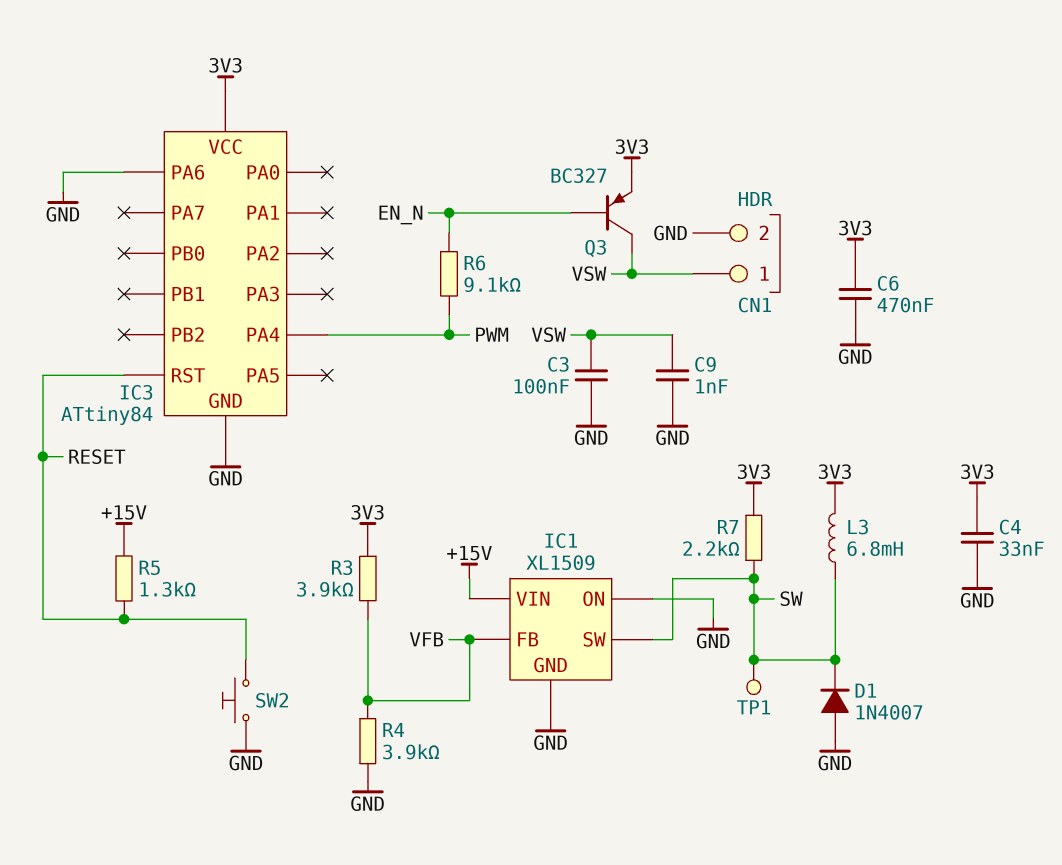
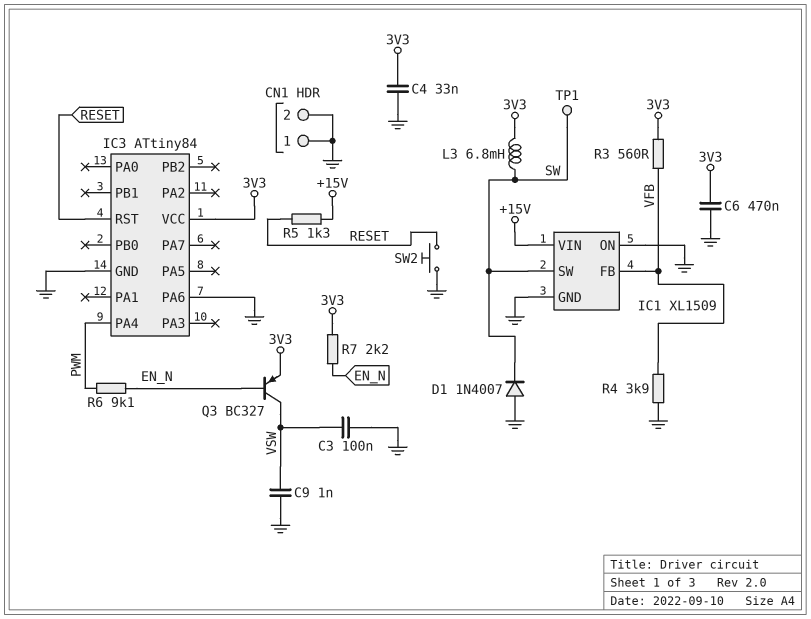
CN1 pin 1: VSW -> GND
R3: 3.9k (3V3, VFB) -> 560 (3V3, VFB)
R7: 2.2k (3V3, SW) -> 2.2k (3V3, EN_N)

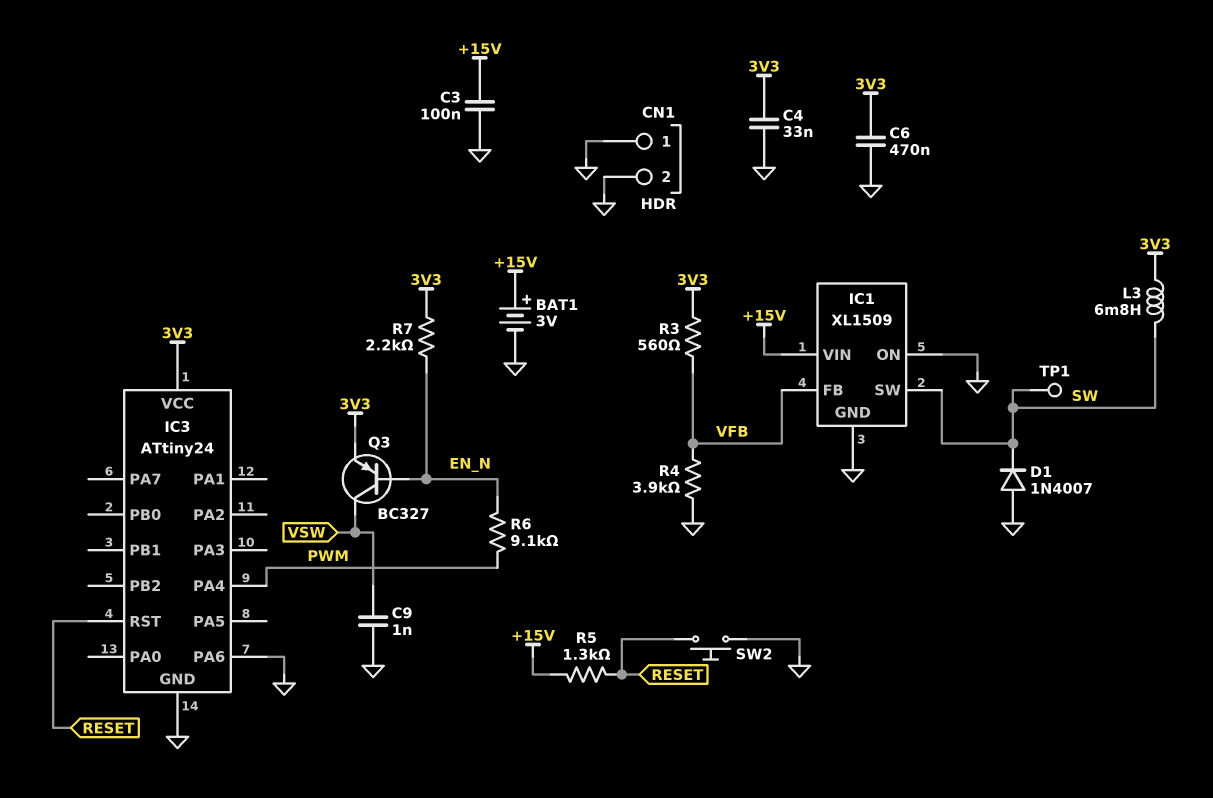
BAT1: none -> 3V (plus +15V, minus GND)
C3: 100nF (GND, VSW) -> 100nF (+15V, GND)
IC3: ATtiny84 -> ATtiny24

